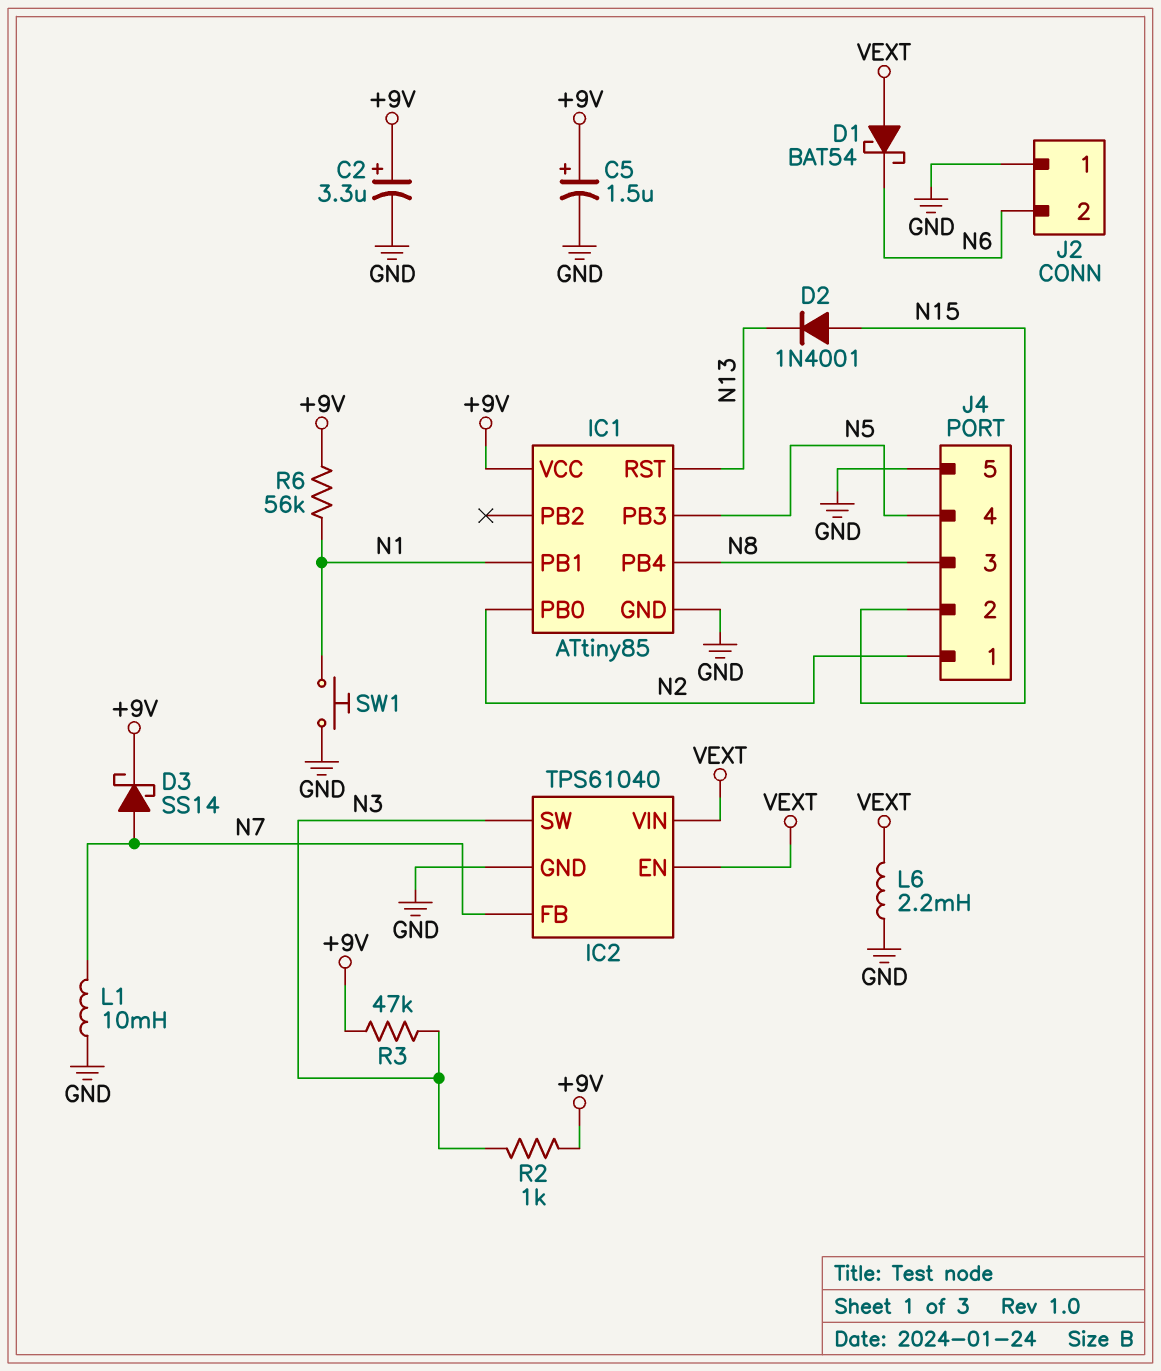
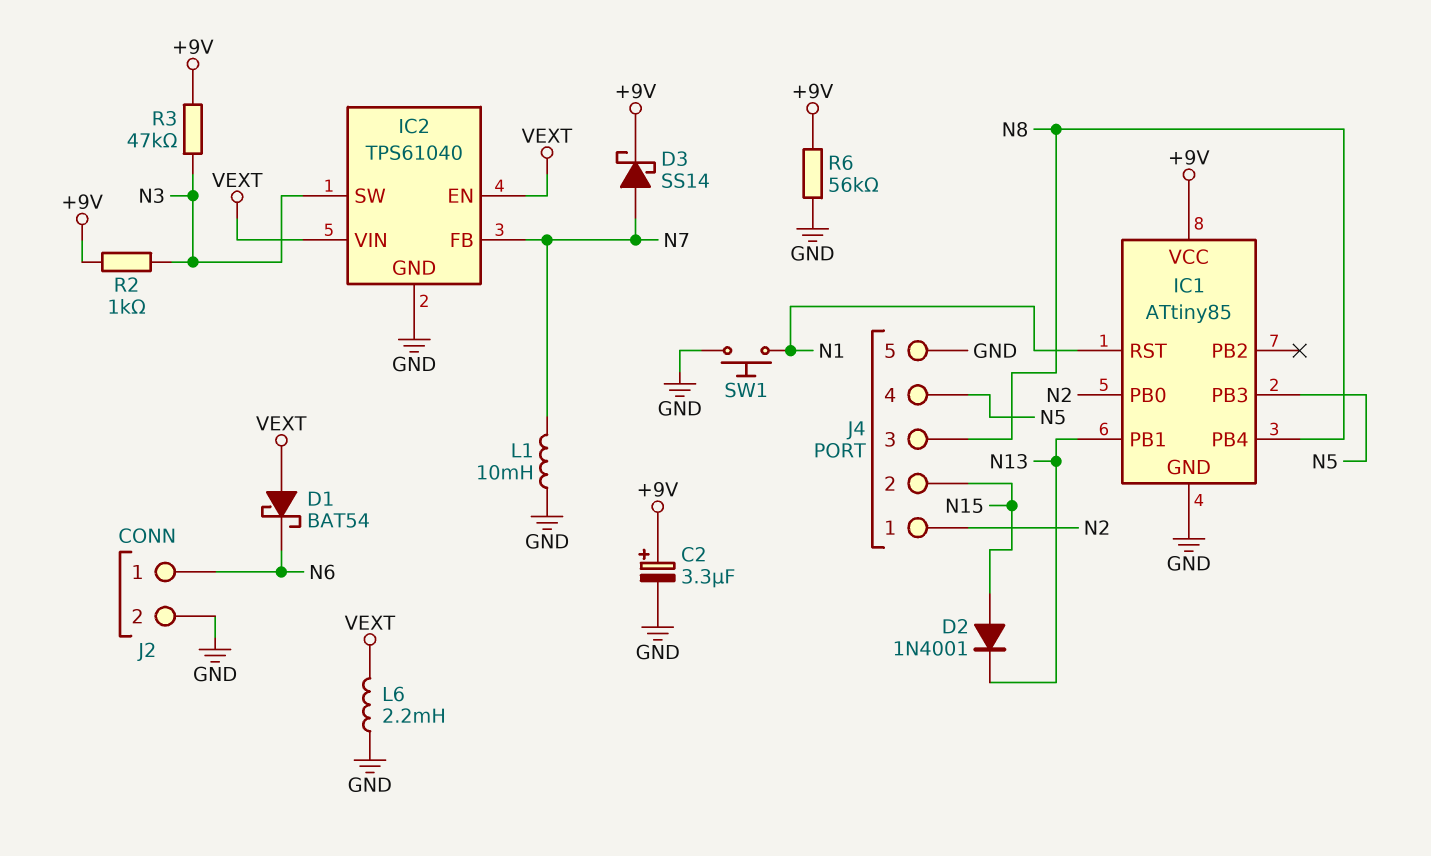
C5: 1.5uF (plus +9V, minus GND) -> none
IC1 pin PB1: N1 -> N13
IC1 pin RST: N13 -> N1
J2 pin 1: GND -> N6
J2 pin 2: N6 -> GND
R6: 56k (+9V, N1) -> 56k (+9V, GND)

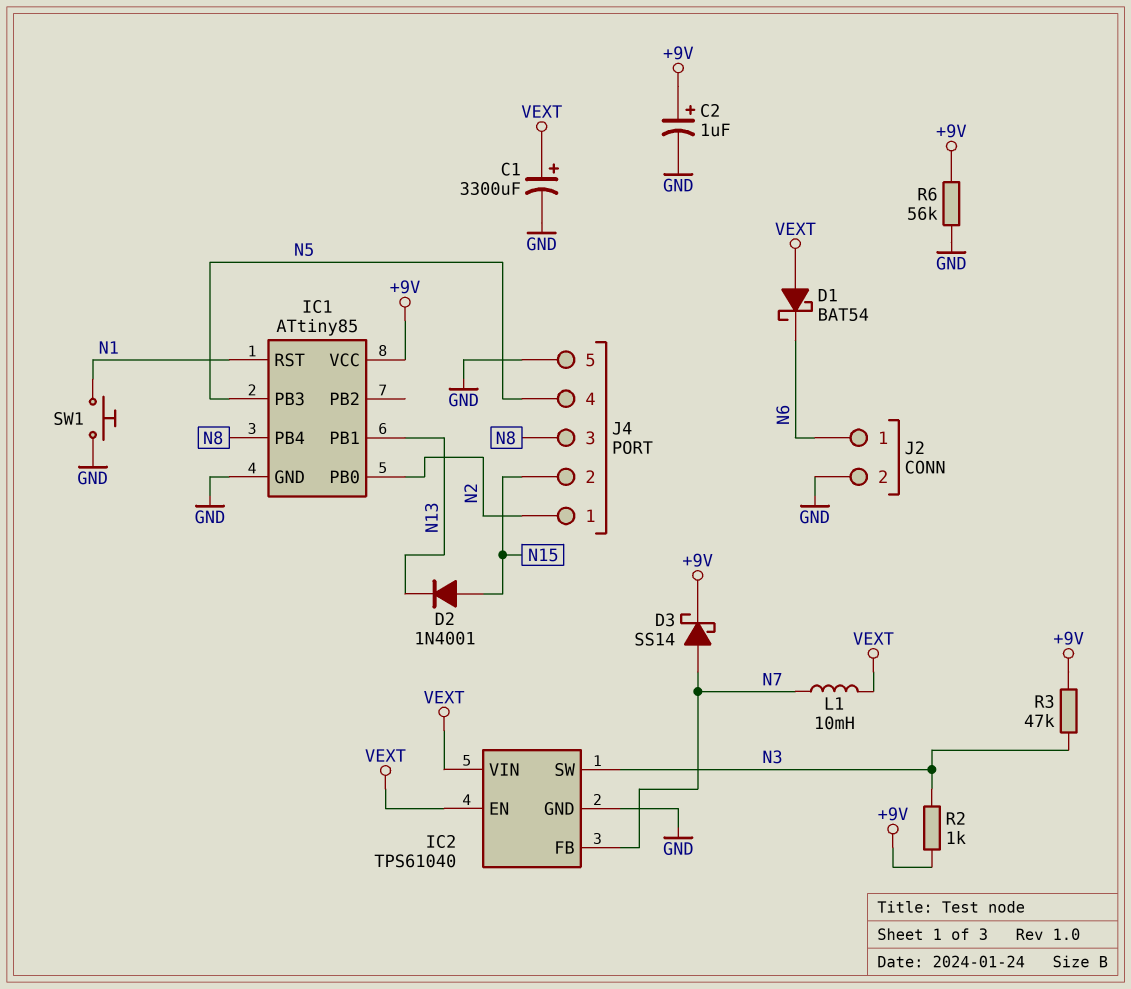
C1: none -> 3300uF (plus VEXT, minus GND)
C2: 3.3uF (plus +9V, minus GND) -> 1uF (plus +9V, minus GND)
L1: 10mH (GND, N7) -> 10mH (N7, VEXT)
L6: 2.2mH (GND, VEXT) -> none

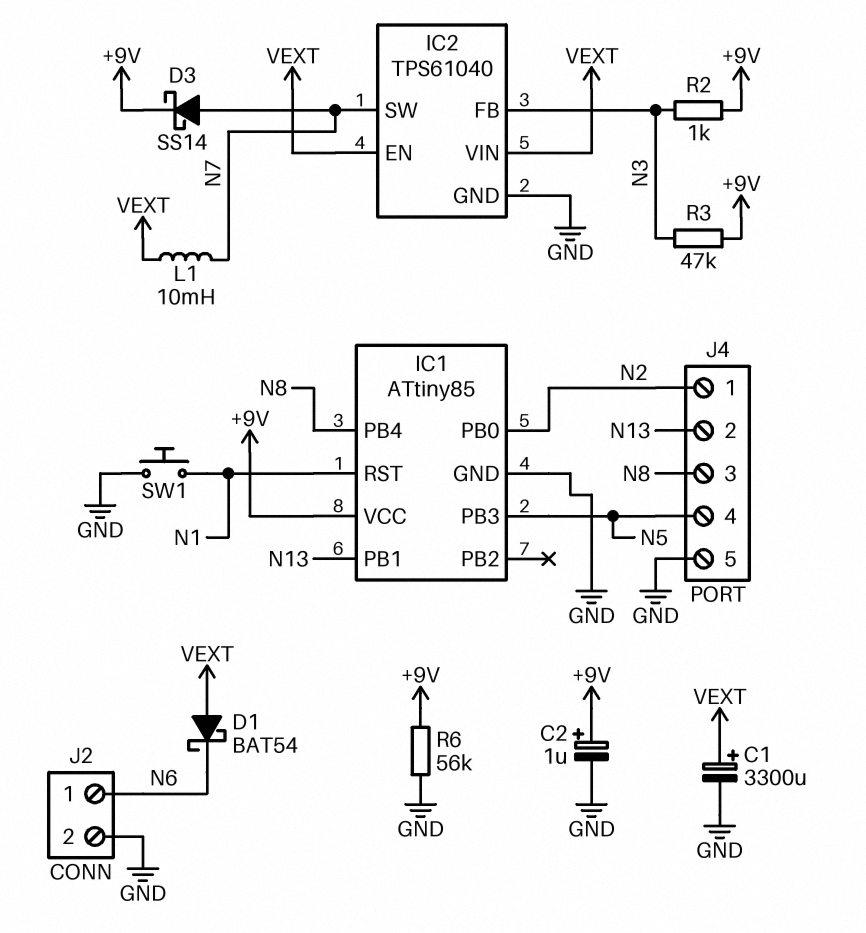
D2: diode 1N4001 (A N15, K N13) -> none
IC2 pin FB: N7 -> N3
IC2 pin SW: N3 -> N7
J4 pin 2: N15 -> N13

